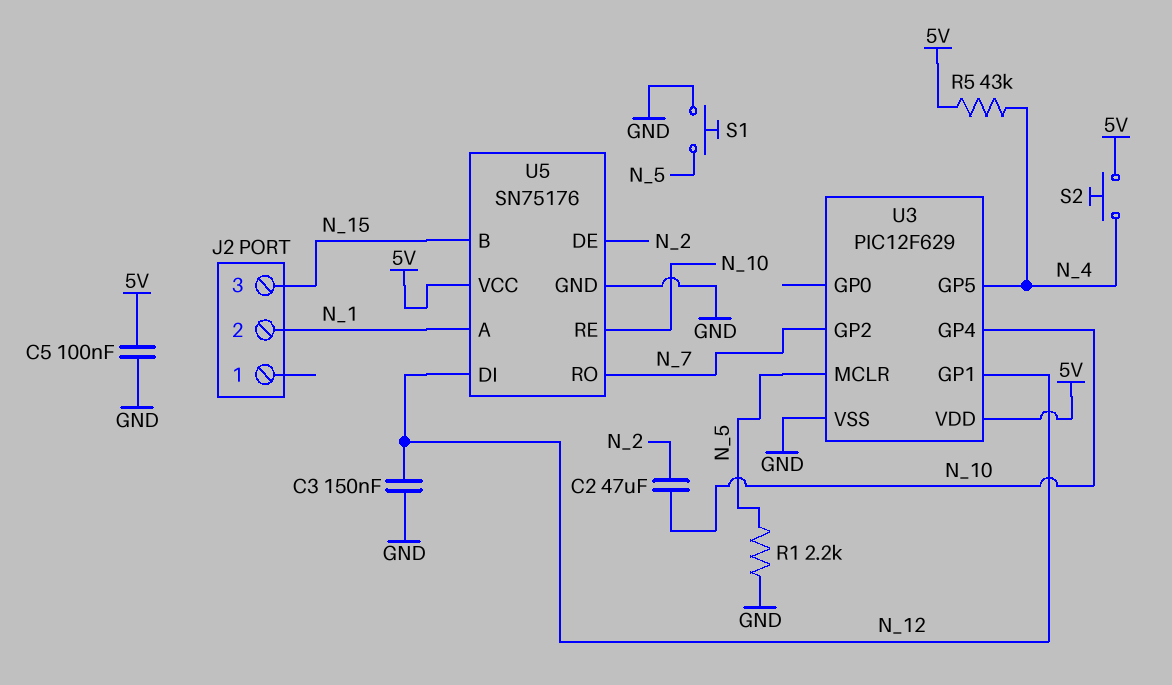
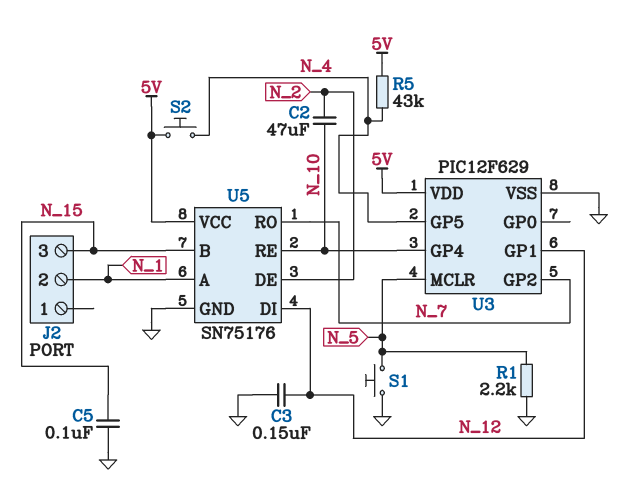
C5: 100nF (5V, GND) -> 100nF (GND, N_15)

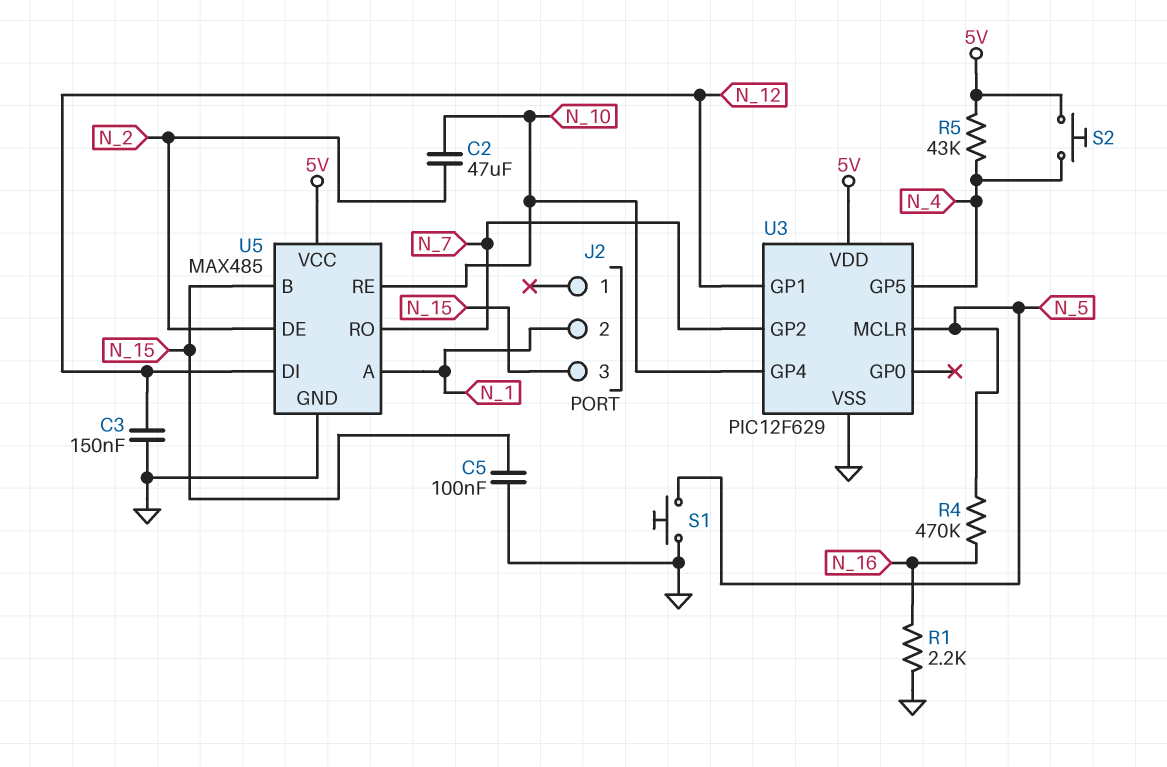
R1: 2.2k (GND, N_5) -> 2.2k (GND, N_16)
R4: none -> 470k (N_5, N_16)
U5: SN75176 -> MAX485

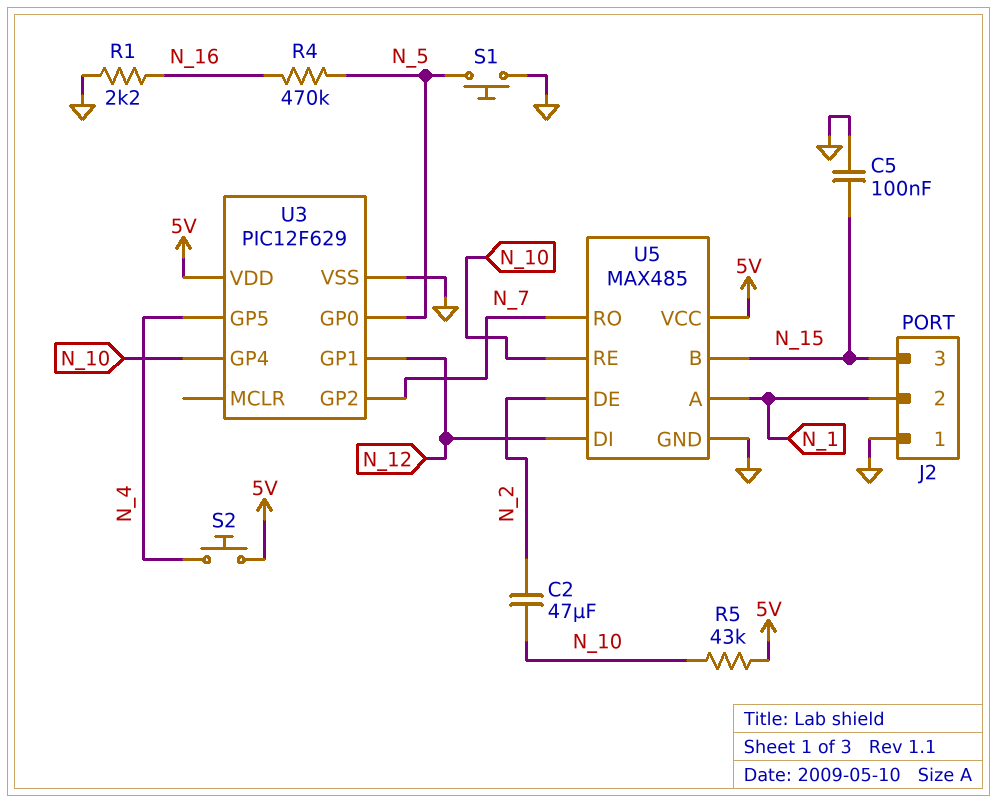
C3: 150nF (GND, N_12) -> none
J2 pin 1: none -> GND
R5: 43k (5V, N_4) -> 43k (5V, N_10)
U3 pin GP0: none -> N_5
U3 pin MCLR: N_5 -> none

